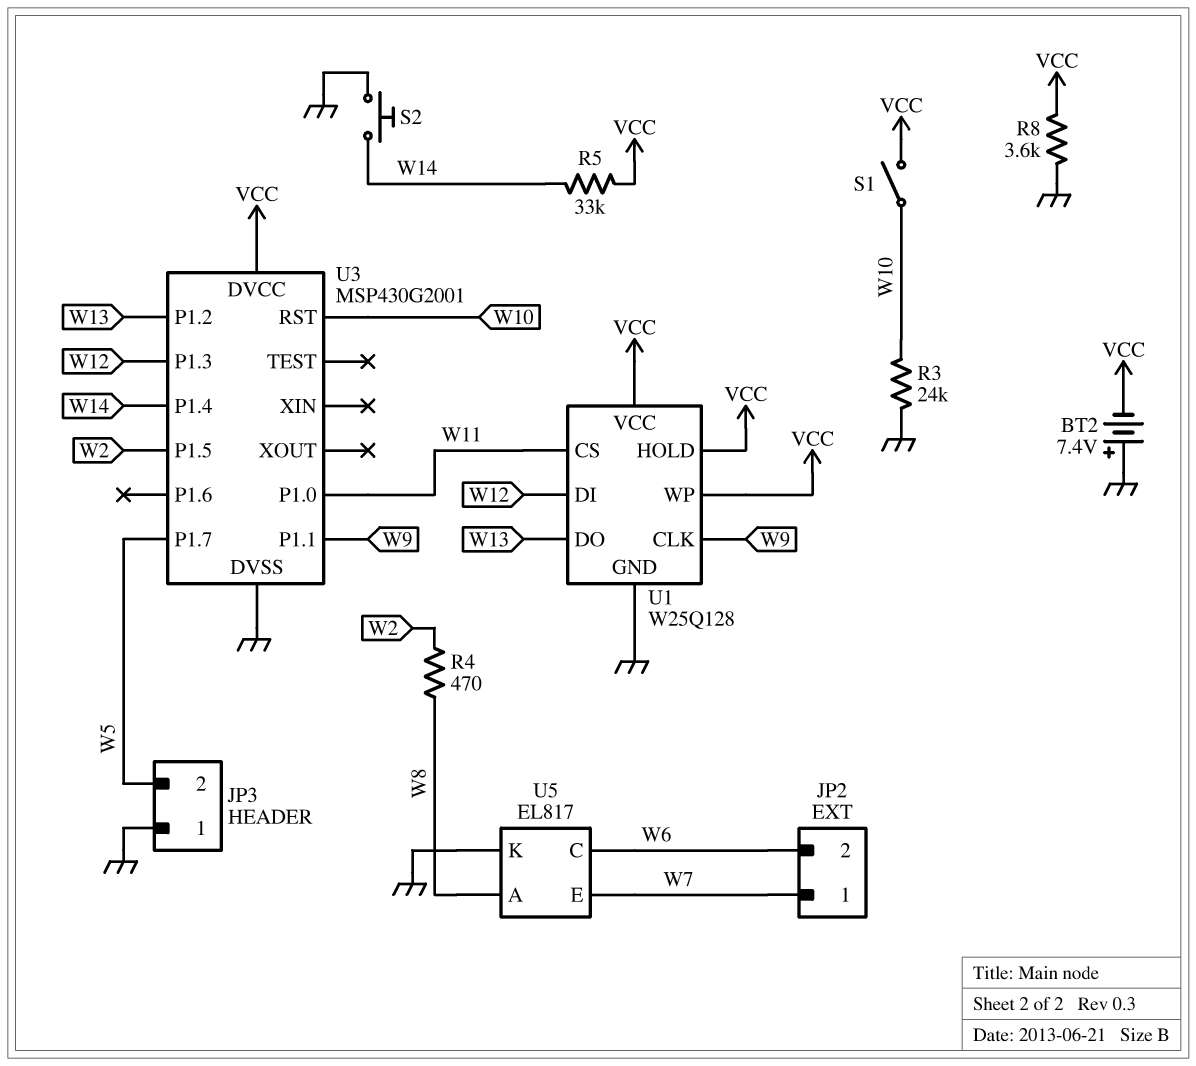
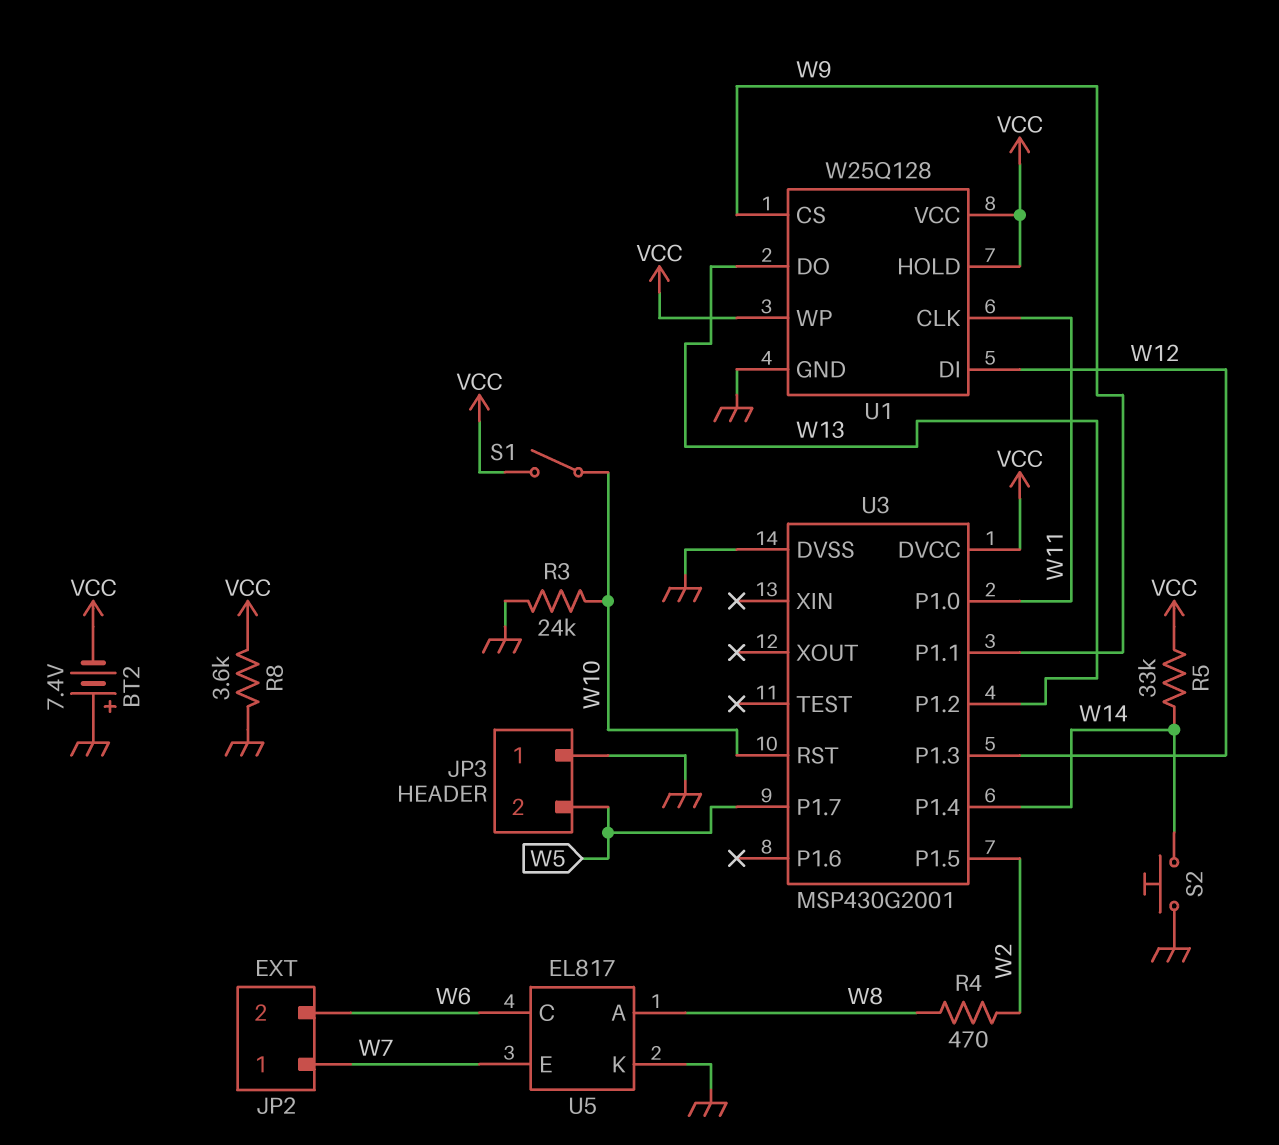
U1 pin CLK: W9 -> W11
U1 pin CS: W11 -> W9

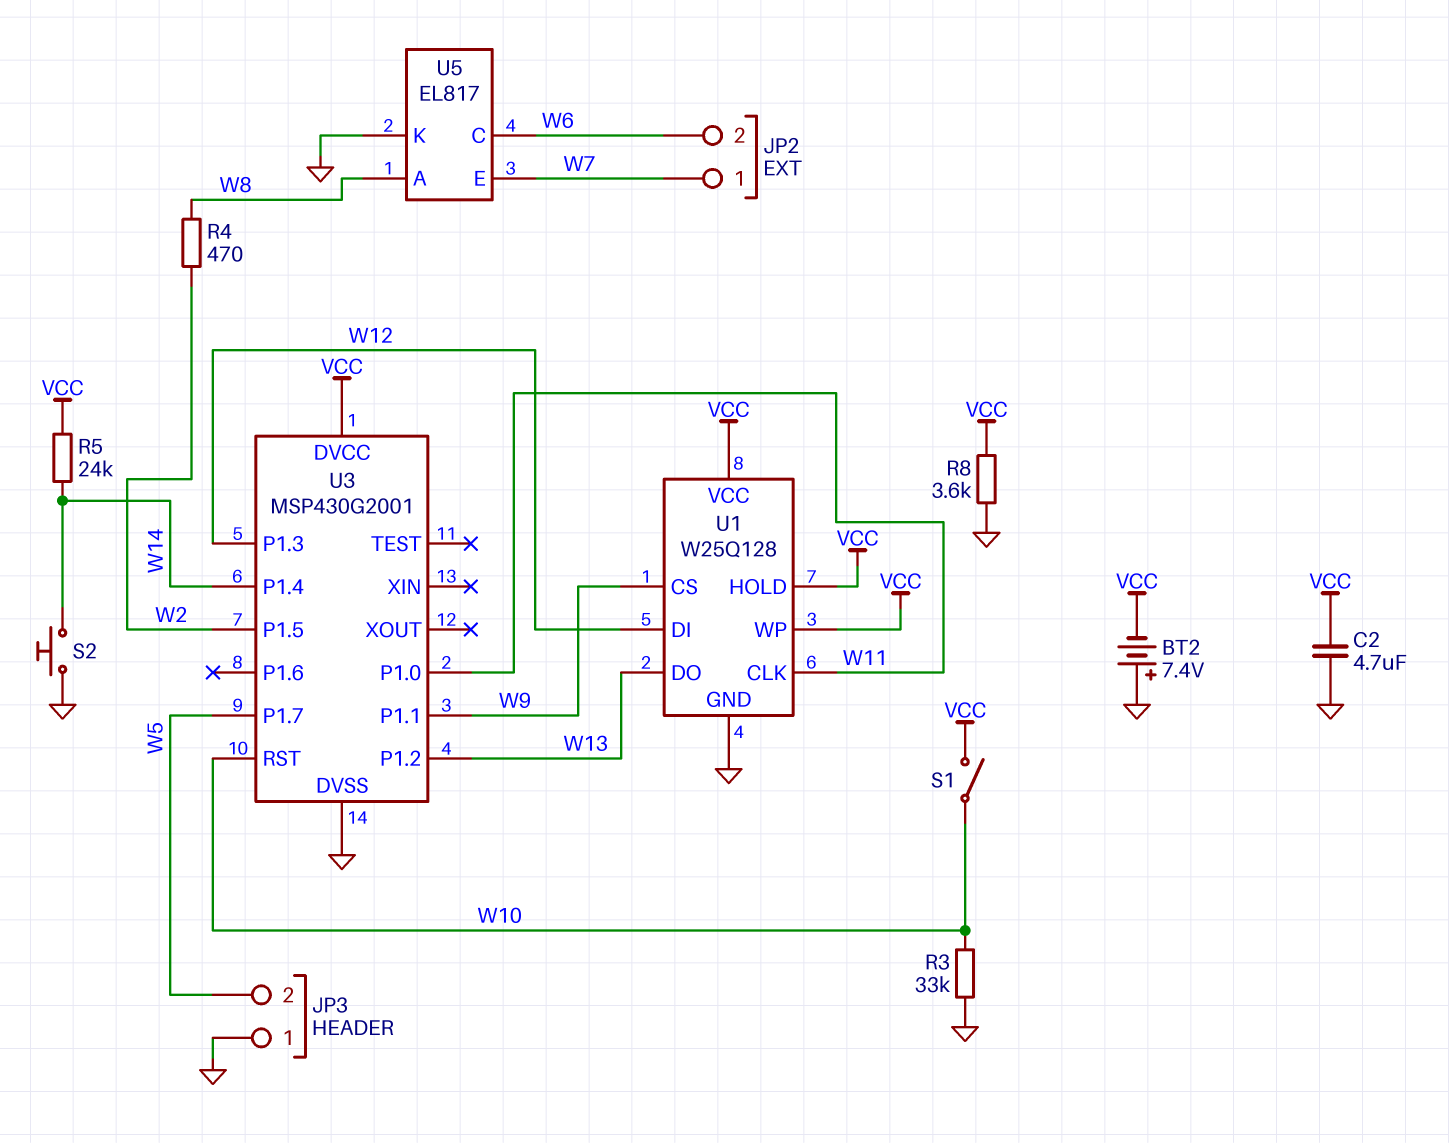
C2: none -> 4.7uF (GND, VCC)
R3: 24k (GND, W10) -> 33k (GND, W10)
R5: 33k (VCC, W14) -> 24k (VCC, W14)

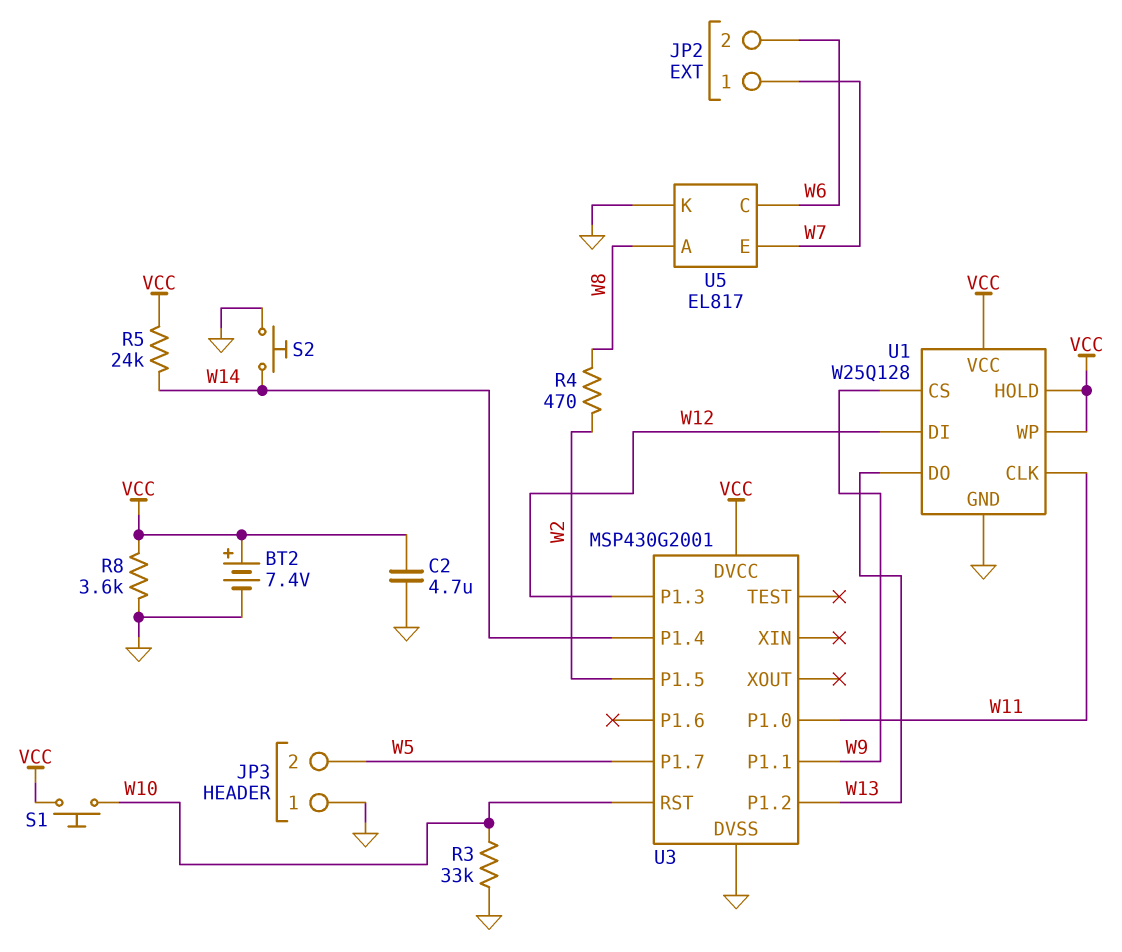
BT2: 7.4V (plus GND, minus VCC) -> 7.4V (plus VCC, minus GND)
S1: switch (VCC, W10) -> button (VCC, W10)

